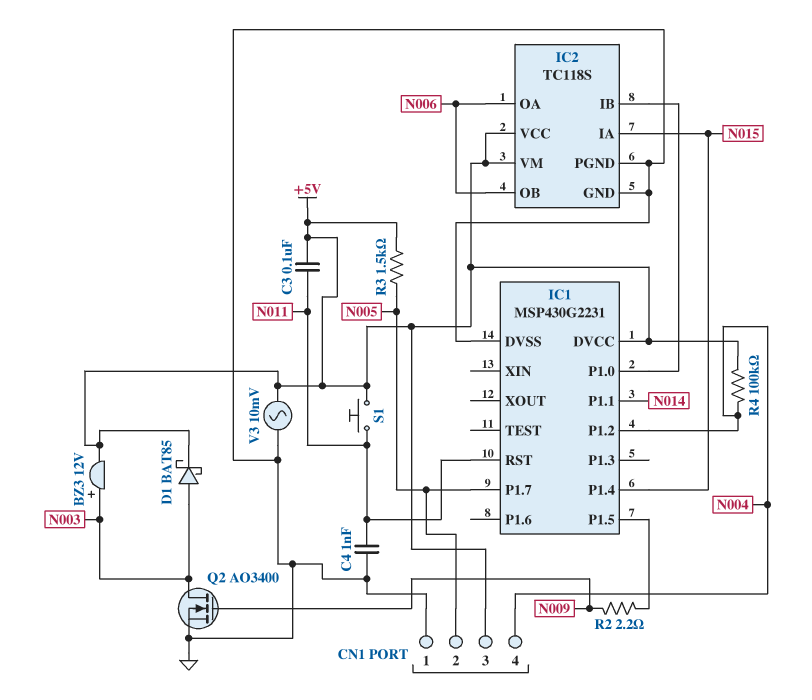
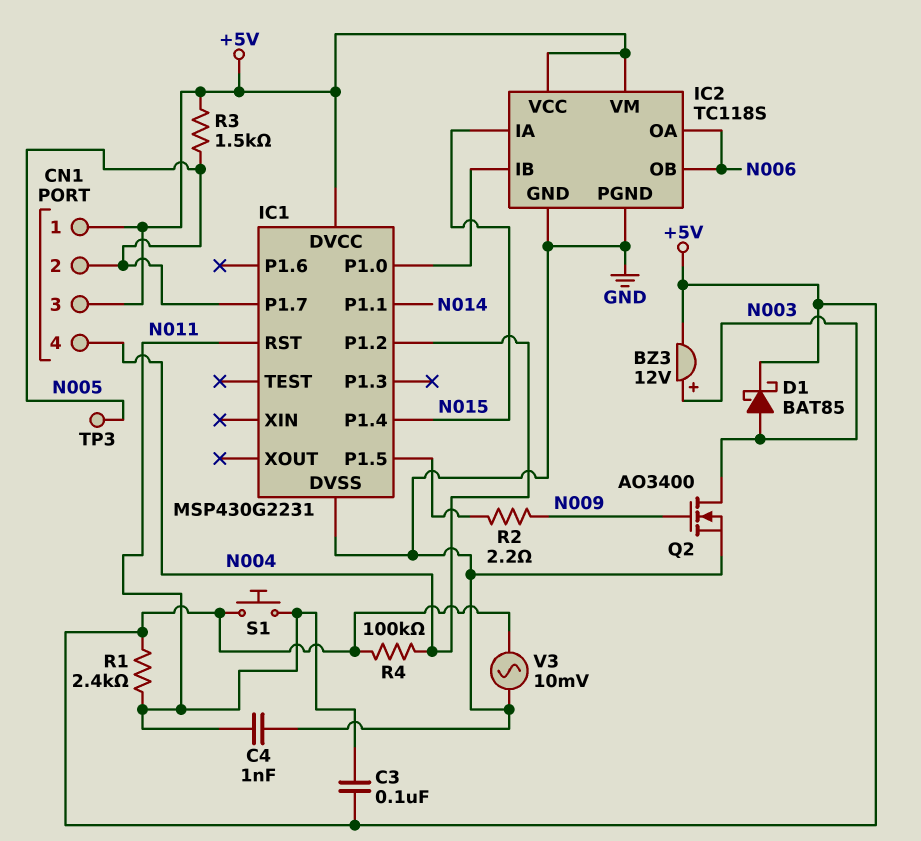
CN1 pin 1: GND -> +5V
R1: none -> 2.4k (+5V, N011)
TP3: none -> test point (N005)

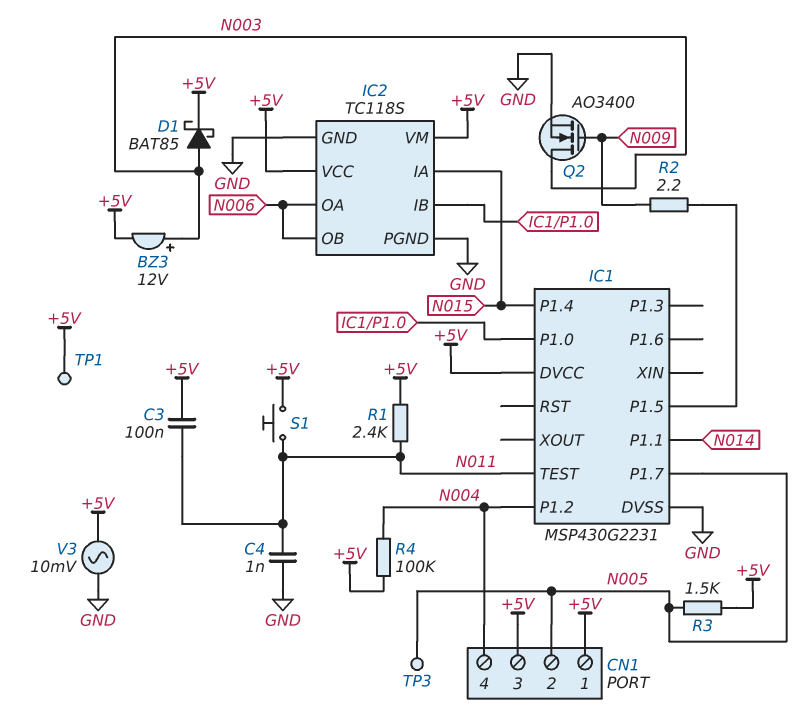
IC1 pin RST: N011 -> none
IC1 pin TEST: none -> N011
TP1: none -> test point (+5V)

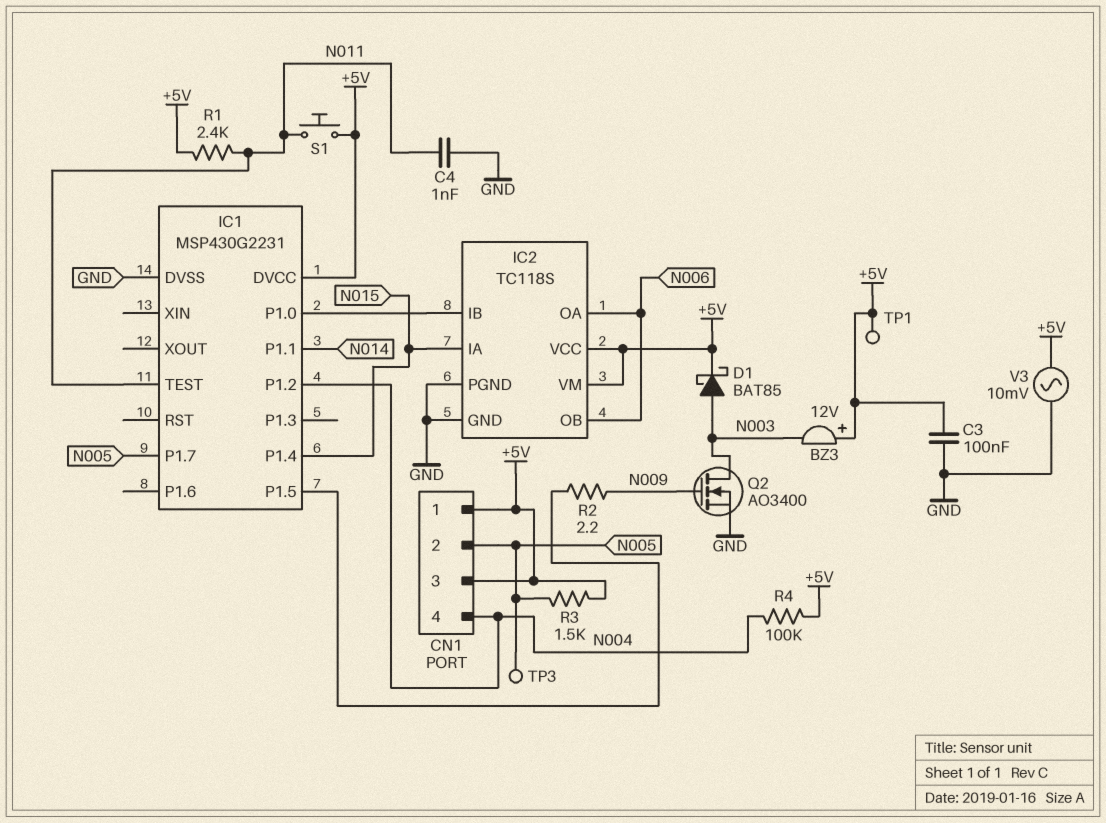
BZ3: buzzer 12V (plus N003, minus +5V) -> buzzer 12V (plus +5V, minus N003)
C3: 100nF (+5V, N011) -> 100nF (+5V, GND)

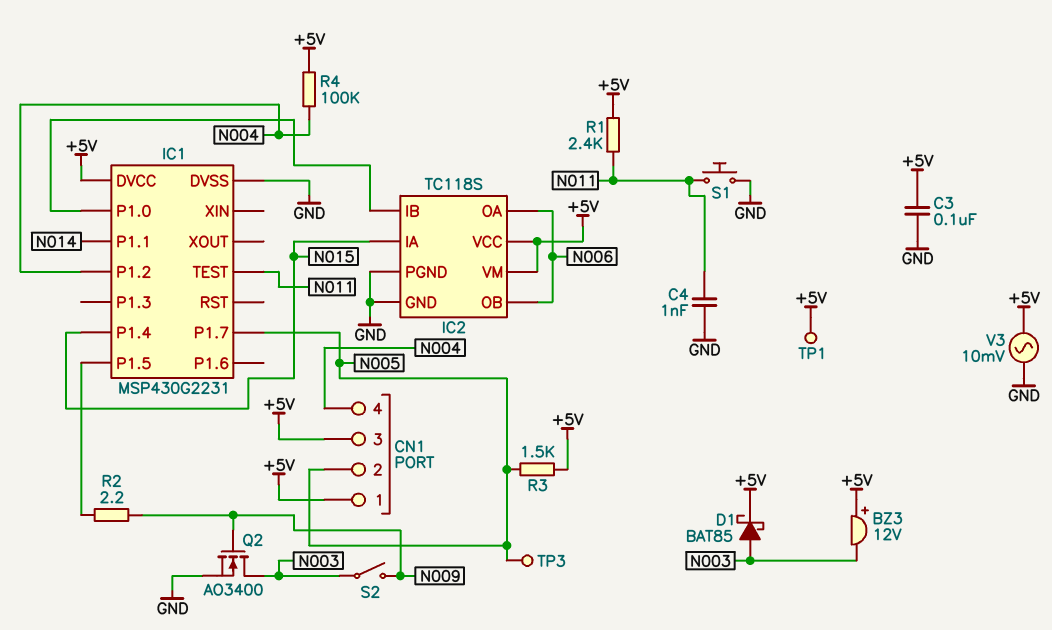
S1: button (+5V, N011) -> button (GND, N011)
S2: none -> switch (N003, N009)

